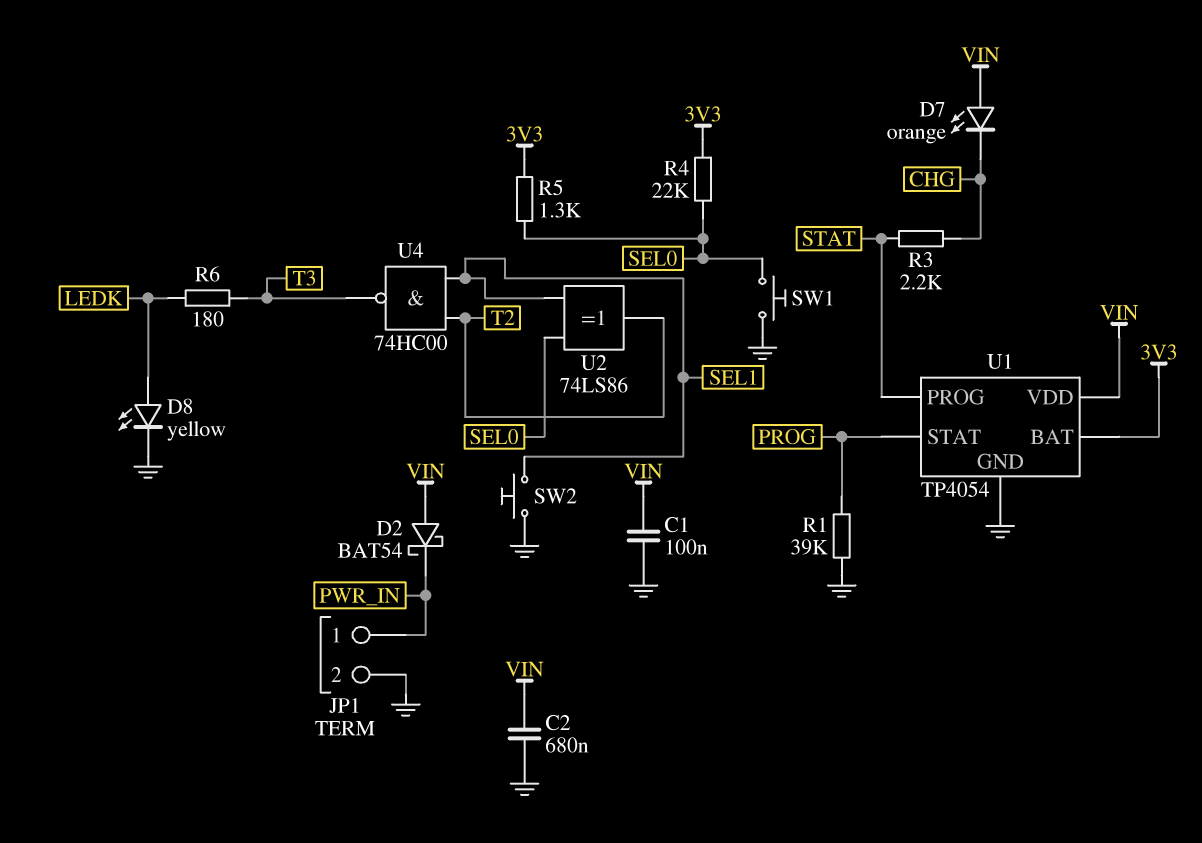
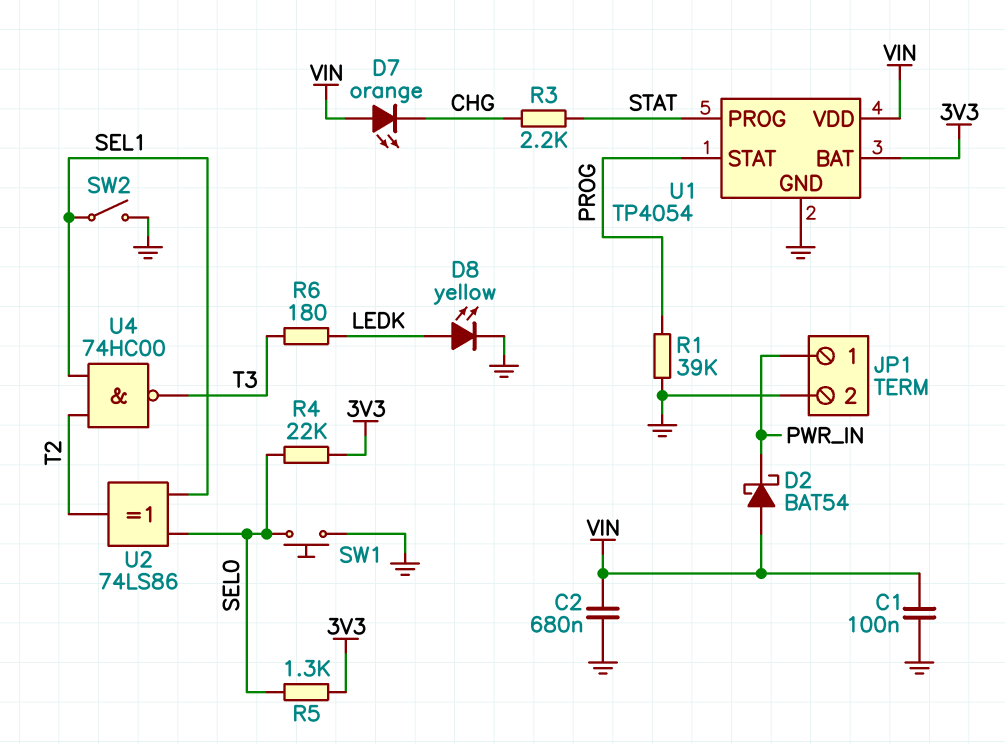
SW2: button (GND, SEL1) -> switch (GND, SEL1)

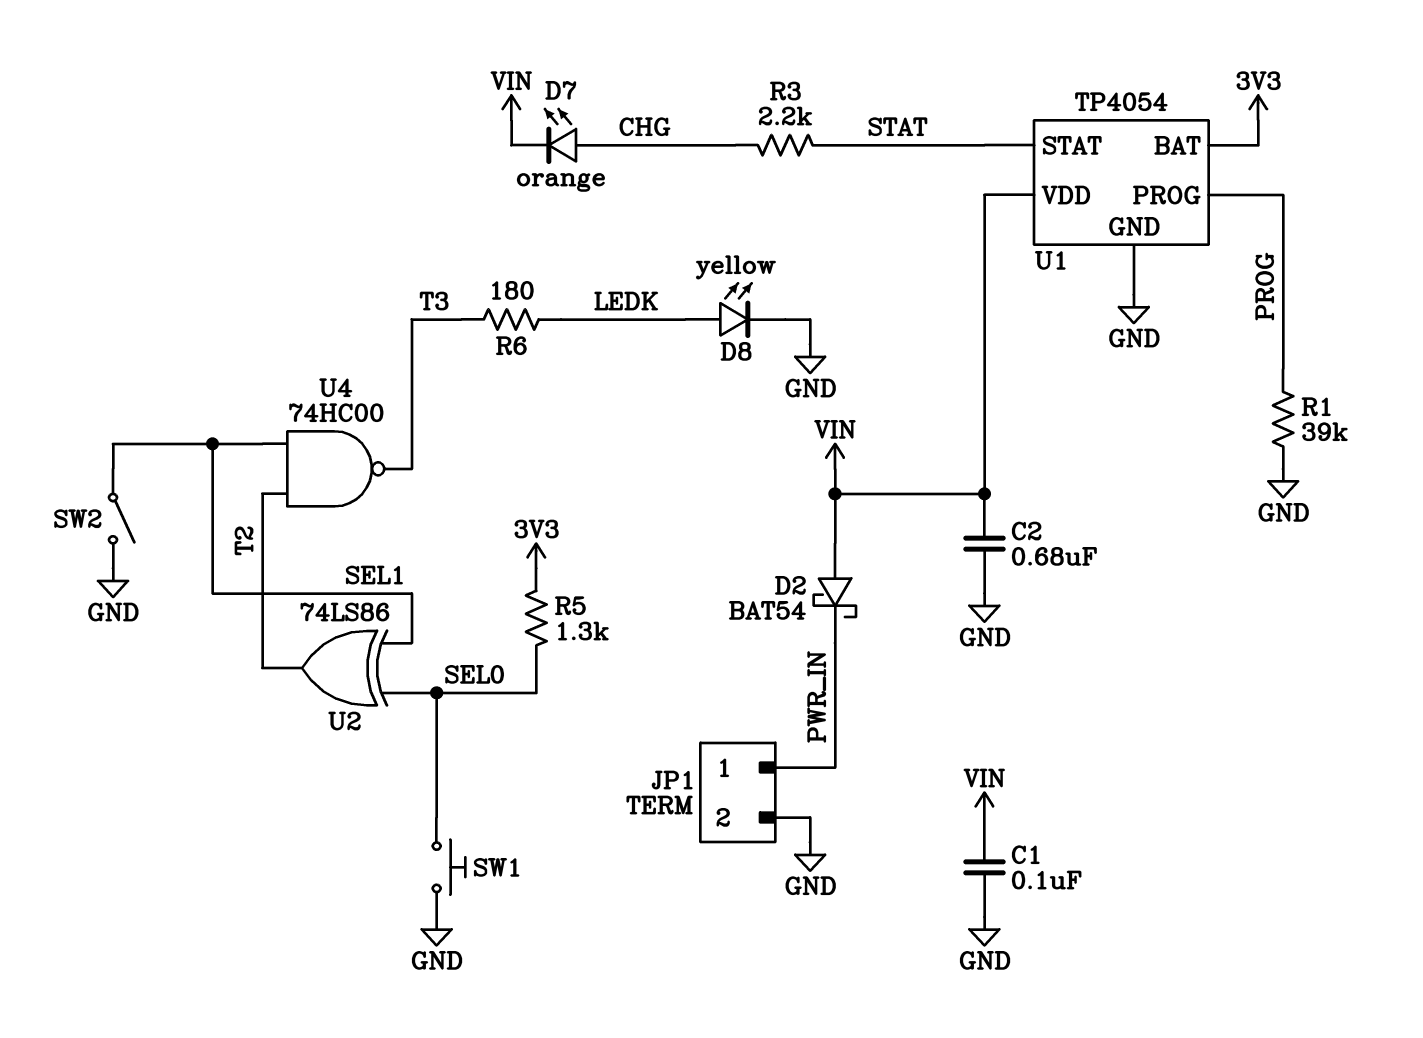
D7: LED orange (A VIN, K CHG) -> LED orange (A CHG, K VIN)
R4: 22k (3V3, SEL0) -> none
U1 pin PROG: STAT -> PROG
U1 pin STAT: PROG -> STAT

